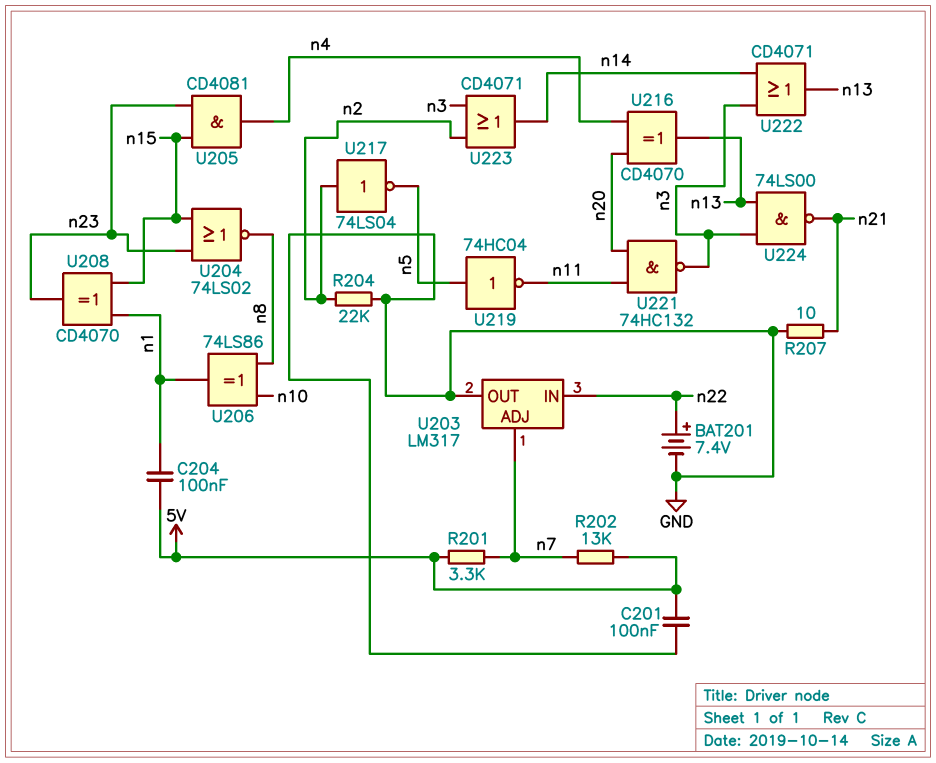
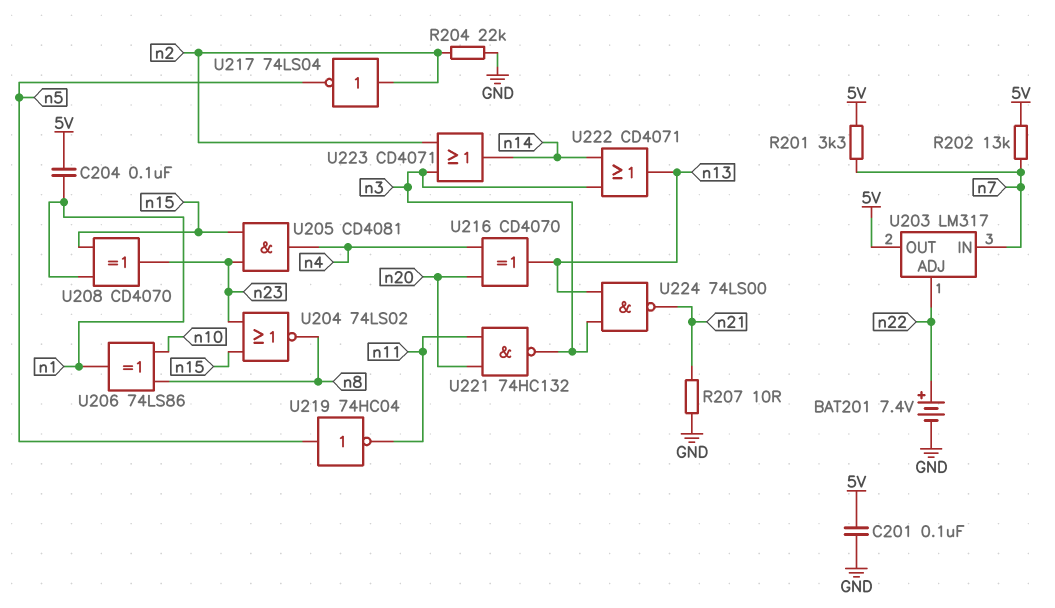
U203 pin ADJ: n7 -> n22
U203 pin IN: n22 -> n7
U203 pin OUT: GND -> 5V

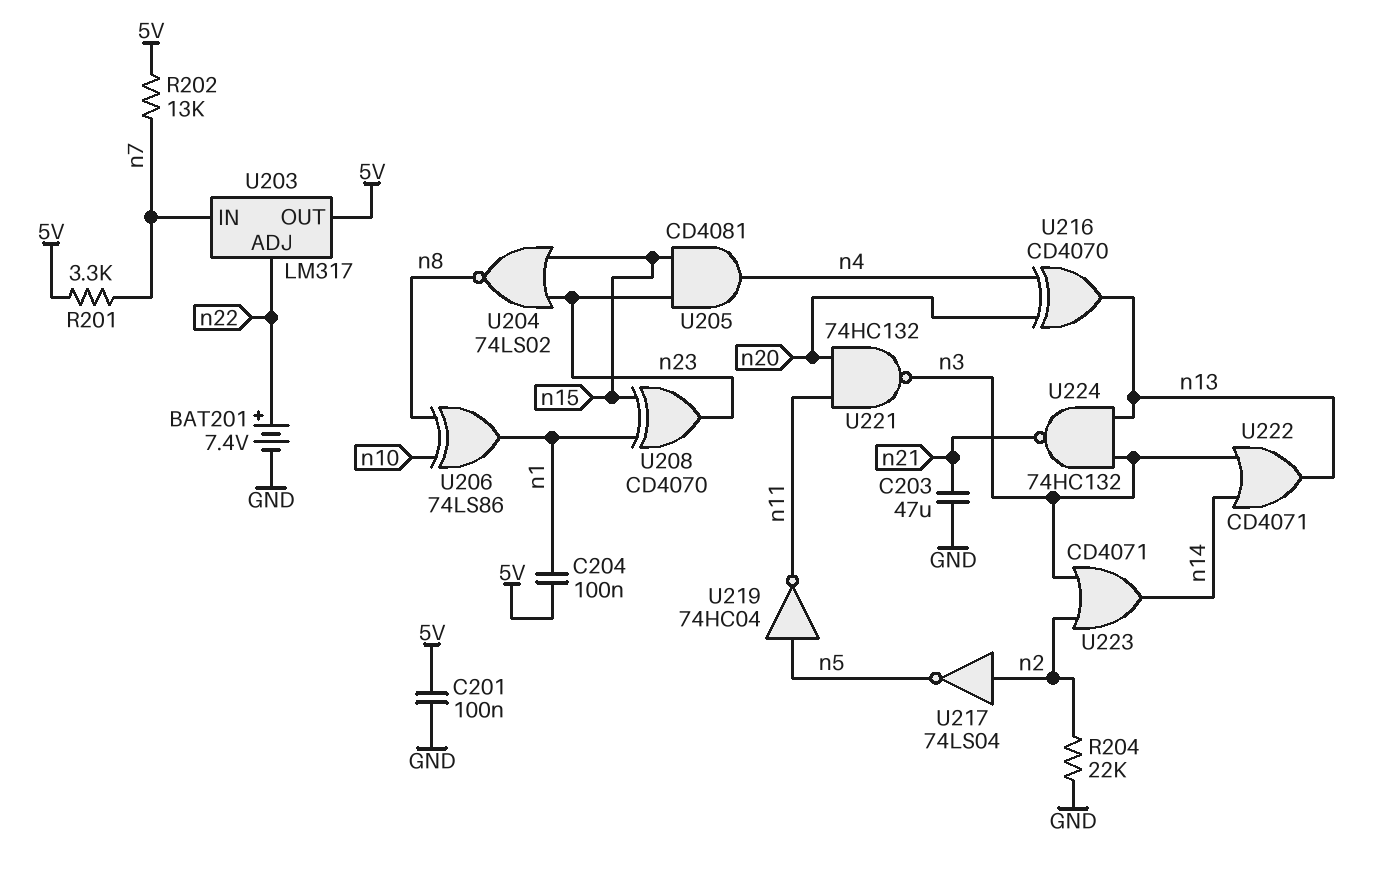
C203: none -> 47uF (GND, n21)
R207: 10 (GND, n21) -> none
U224: NAND 74LS00 (in n3, in n13, out n21) -> NAND 74HC132 (in n3, in n13, out n21)

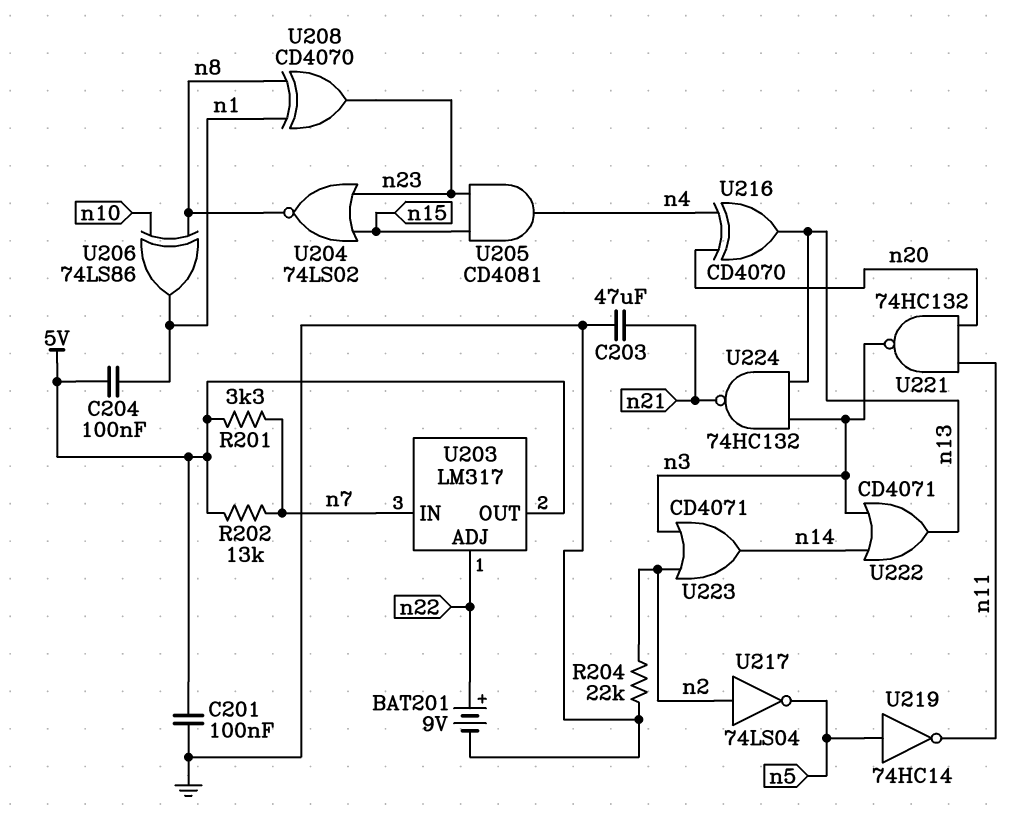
BAT201: 7.4V (plus n22, minus GND) -> 9V (plus n22, minus GND)
U208: XOR CD4070 (in n1, in n15, out n23) -> XOR CD4070 (in n1, in n8, out n23)
U219: NOT 74HC04 (in n5, out n11) -> NOT 74HC14 (in n5, out n11)

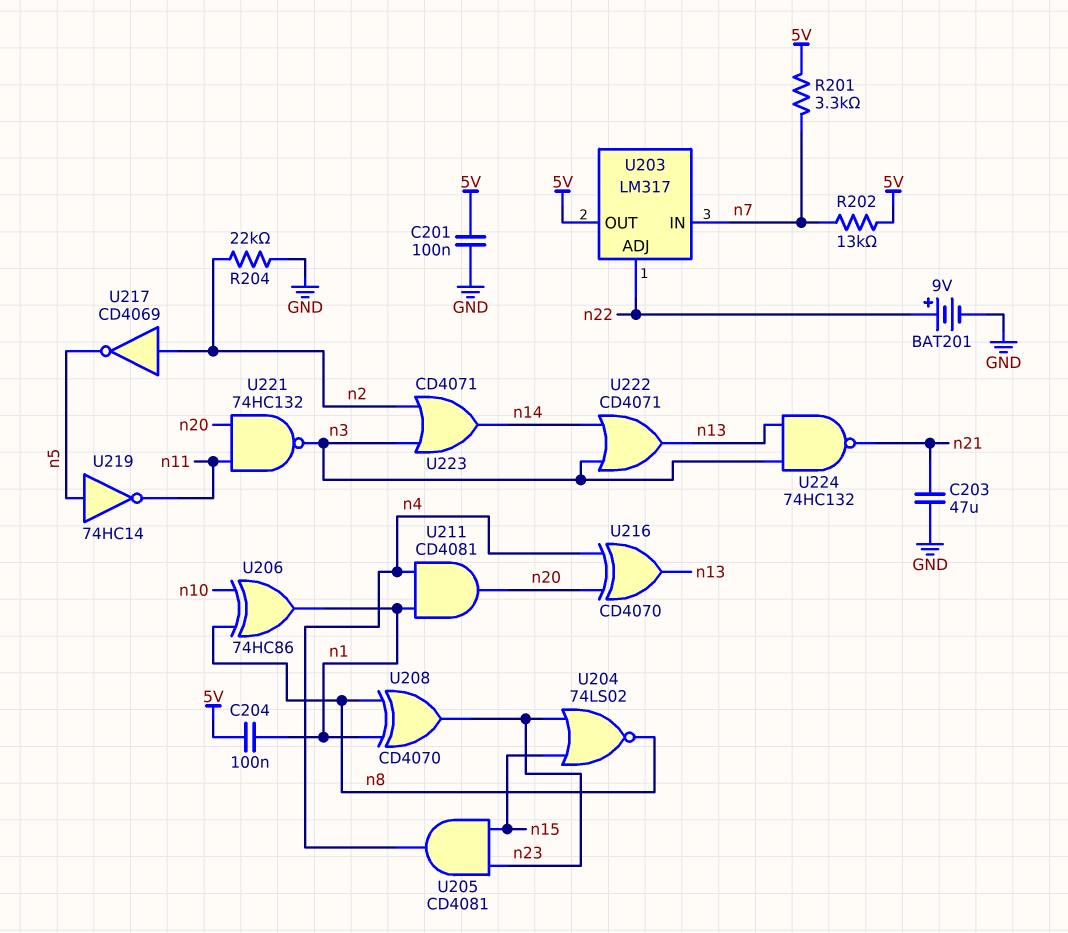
U206: XOR 74LS86 (in n8, in n10, out n1) -> XOR 74HC86 (in n8, in n10, out n1)
U211: none -> AND CD4081 (in n1, in n4, out n20)
U217: NOT 74LS04 (in n2, out n5) -> NOT CD4069 (in n2, out n5)

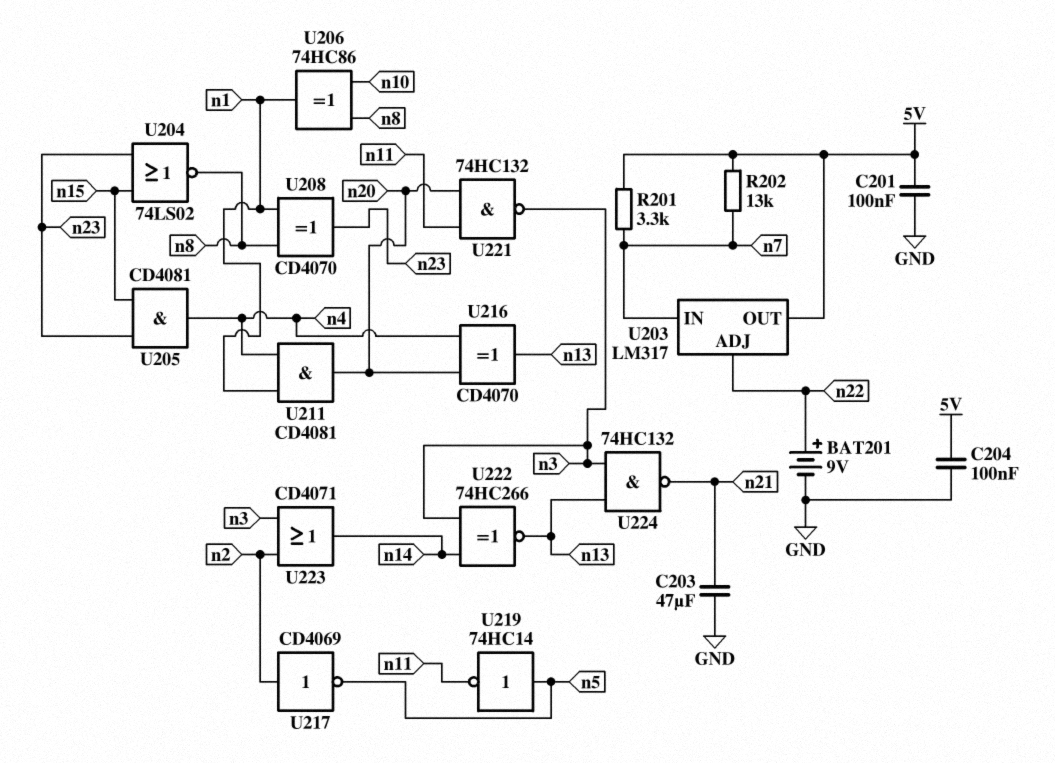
C204: 100nF (5V, n1) -> 100nF (5V, GND)
R204: 22k (GND, n2) -> none
U222: OR CD4071 (in n3, in n14, out n13) -> XNOR 74HC266 (in n3, in n14, out n13)

